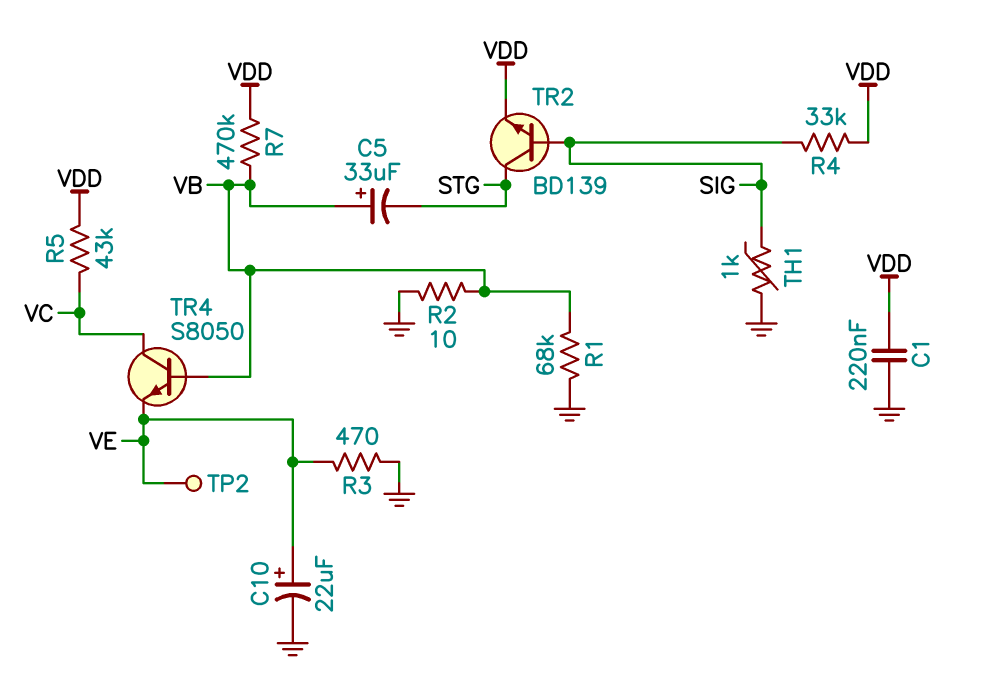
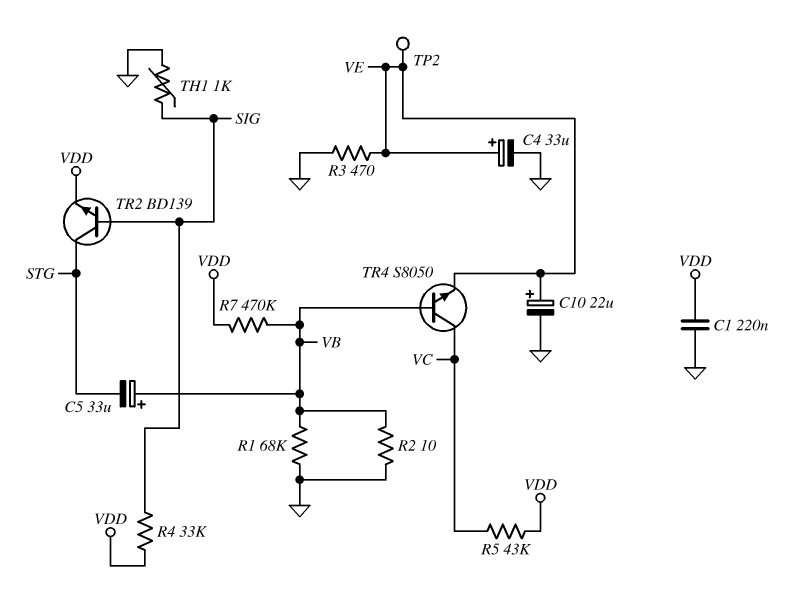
C4: none -> 33uF (plus VE, minus GND)

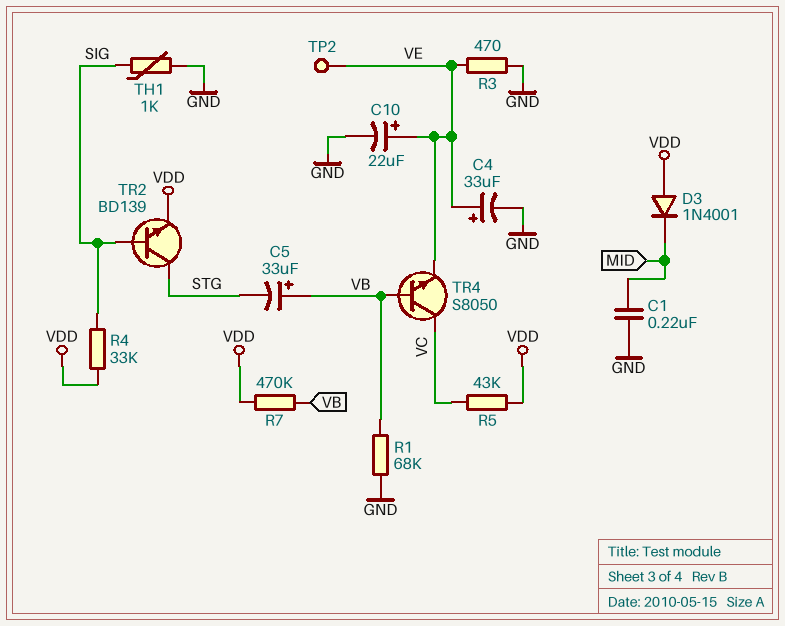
C1: 220nF (GND, VDD) -> 220nF (GND, MID)
D3: none -> diode 1N4001 (A VDD, K MID)
R2: 10 (GND, VB) -> none

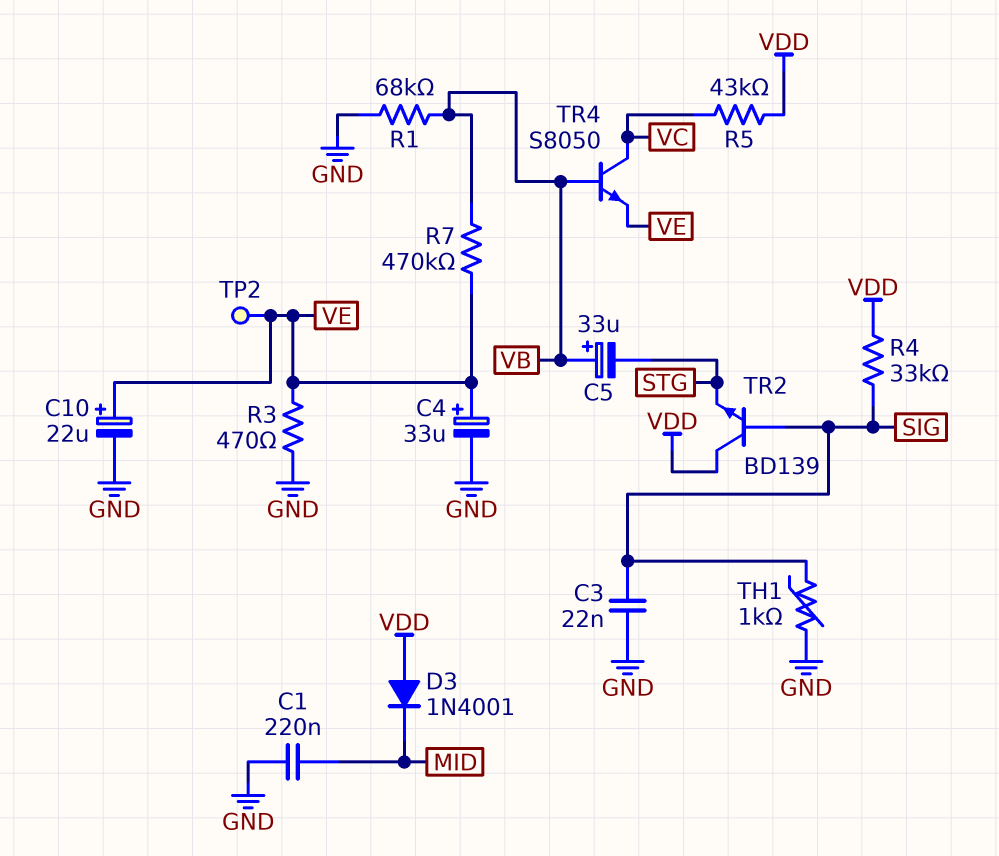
C3: none -> 22nF (GND, SIG)
R7: 470k (VB, VDD) -> 470k (VB, VE)
TR2: NPN BD139 (B SIG, C STG, E VDD) -> NPN BD139 (B SIG, C VDD, E STG)

